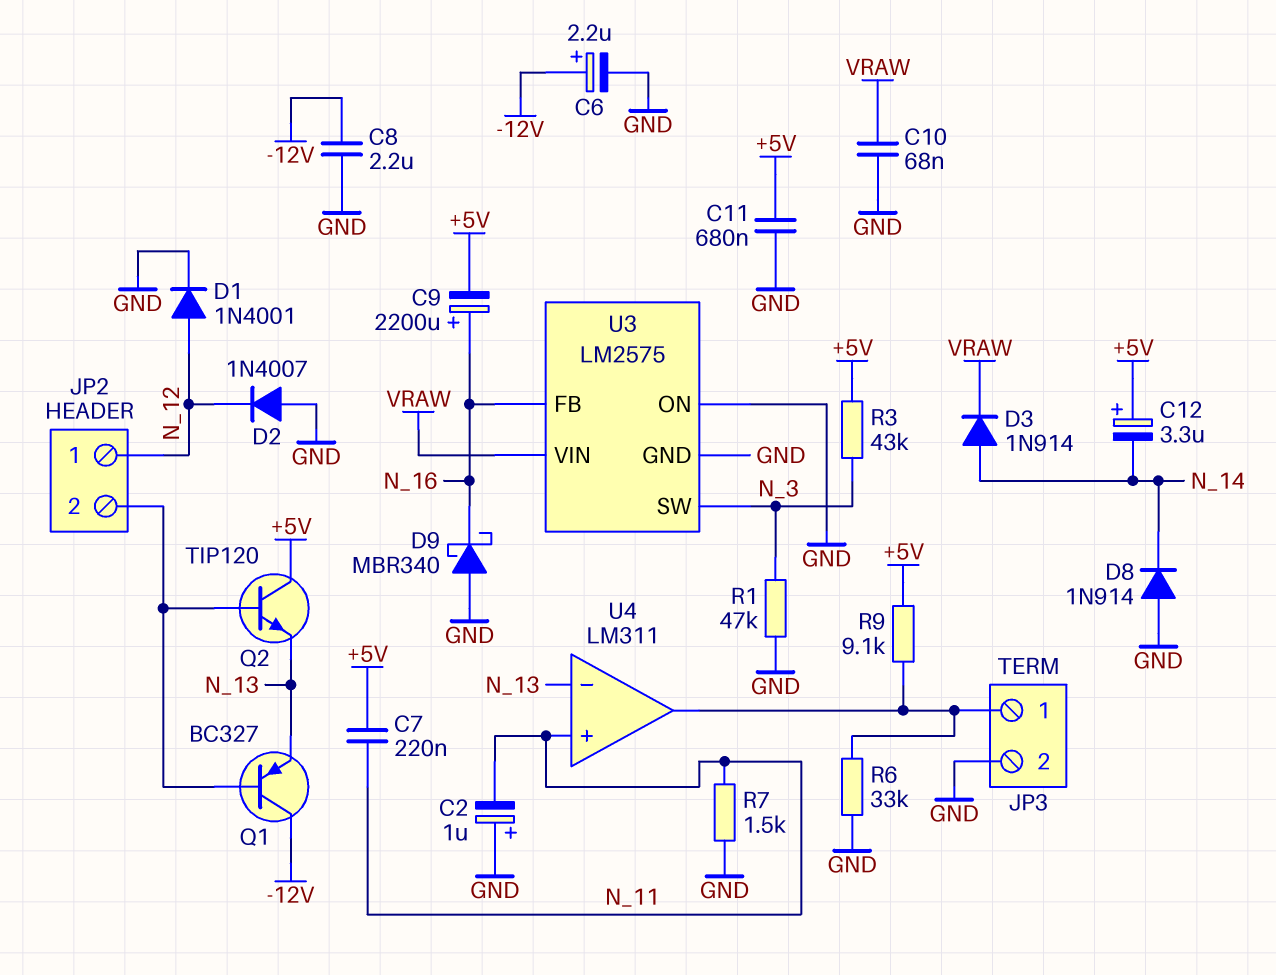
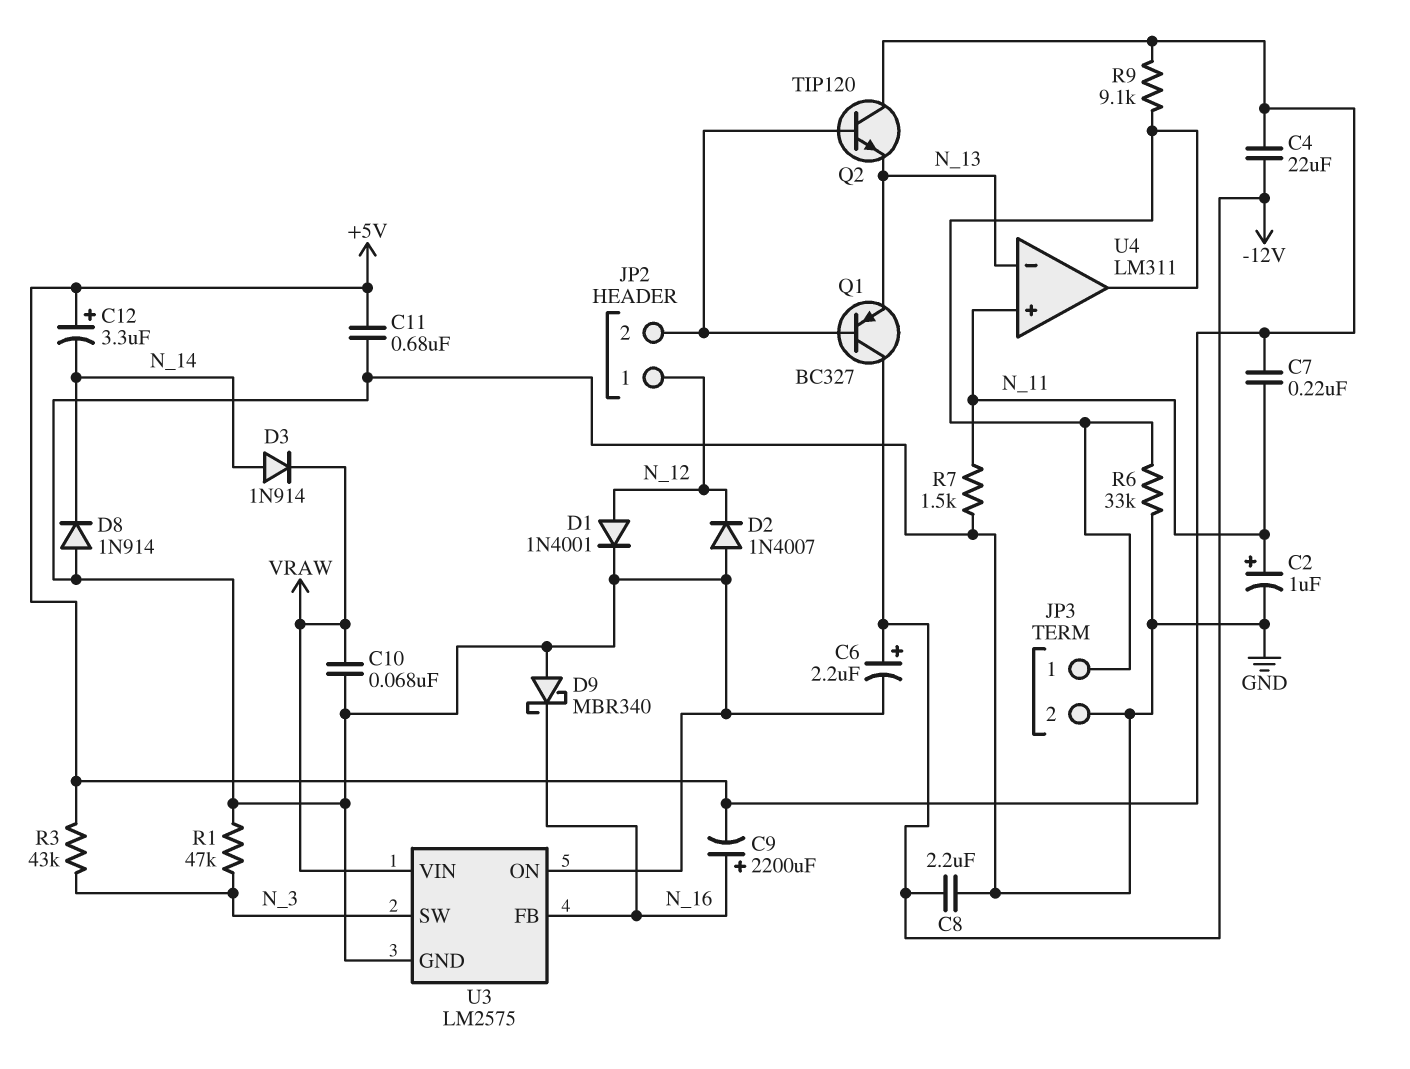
C2: 1uF (plus GND, minus N_11) -> 1uF (plus N_11, minus GND)
C4: none -> 22uF (+5V, -12V)

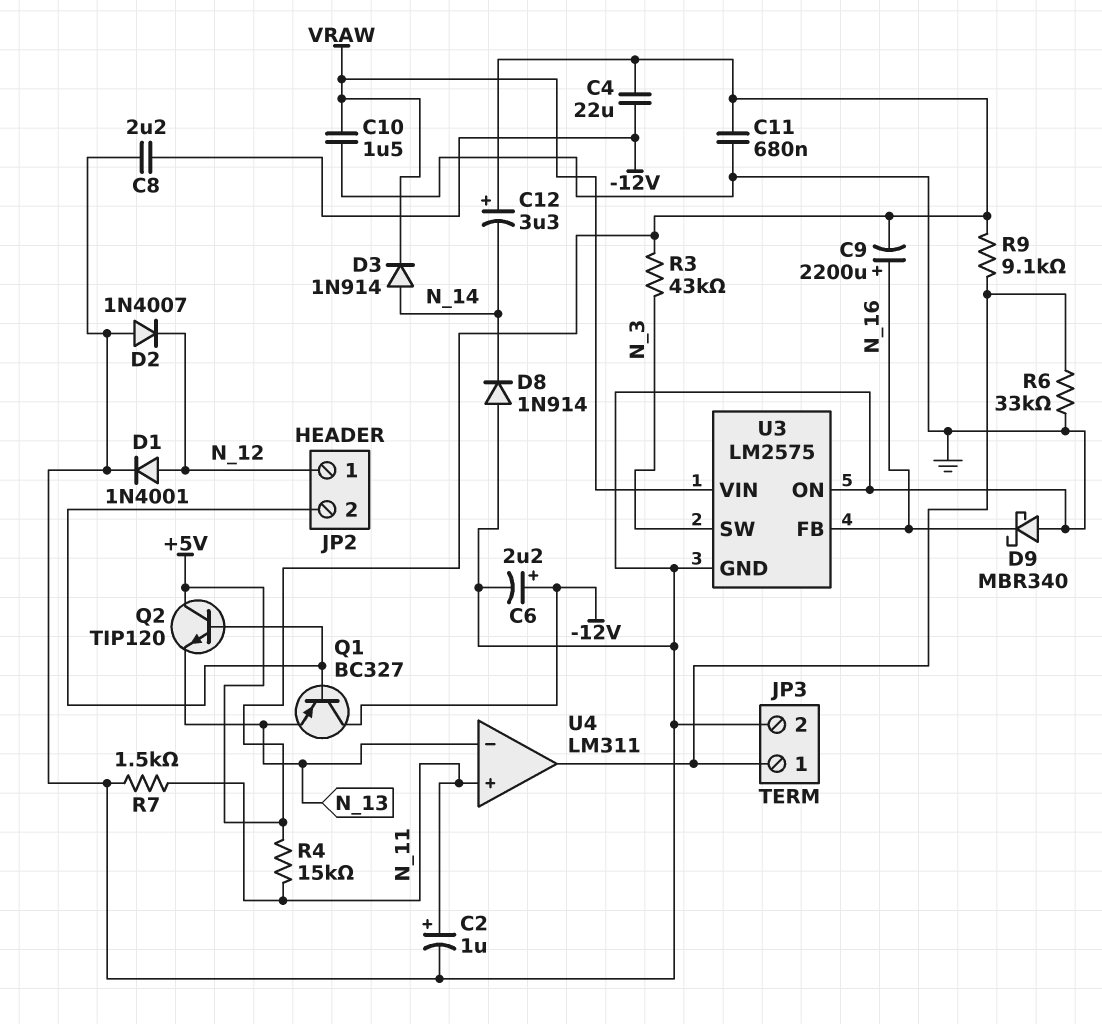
C7: 220nF (+5V, N_11) -> none
C10: 68nF (GND, VRAW) -> 1.5uF (GND, VRAW)
R1: 47k (GND, N_3) -> none
R4: none -> 15k (+5V, N_11)

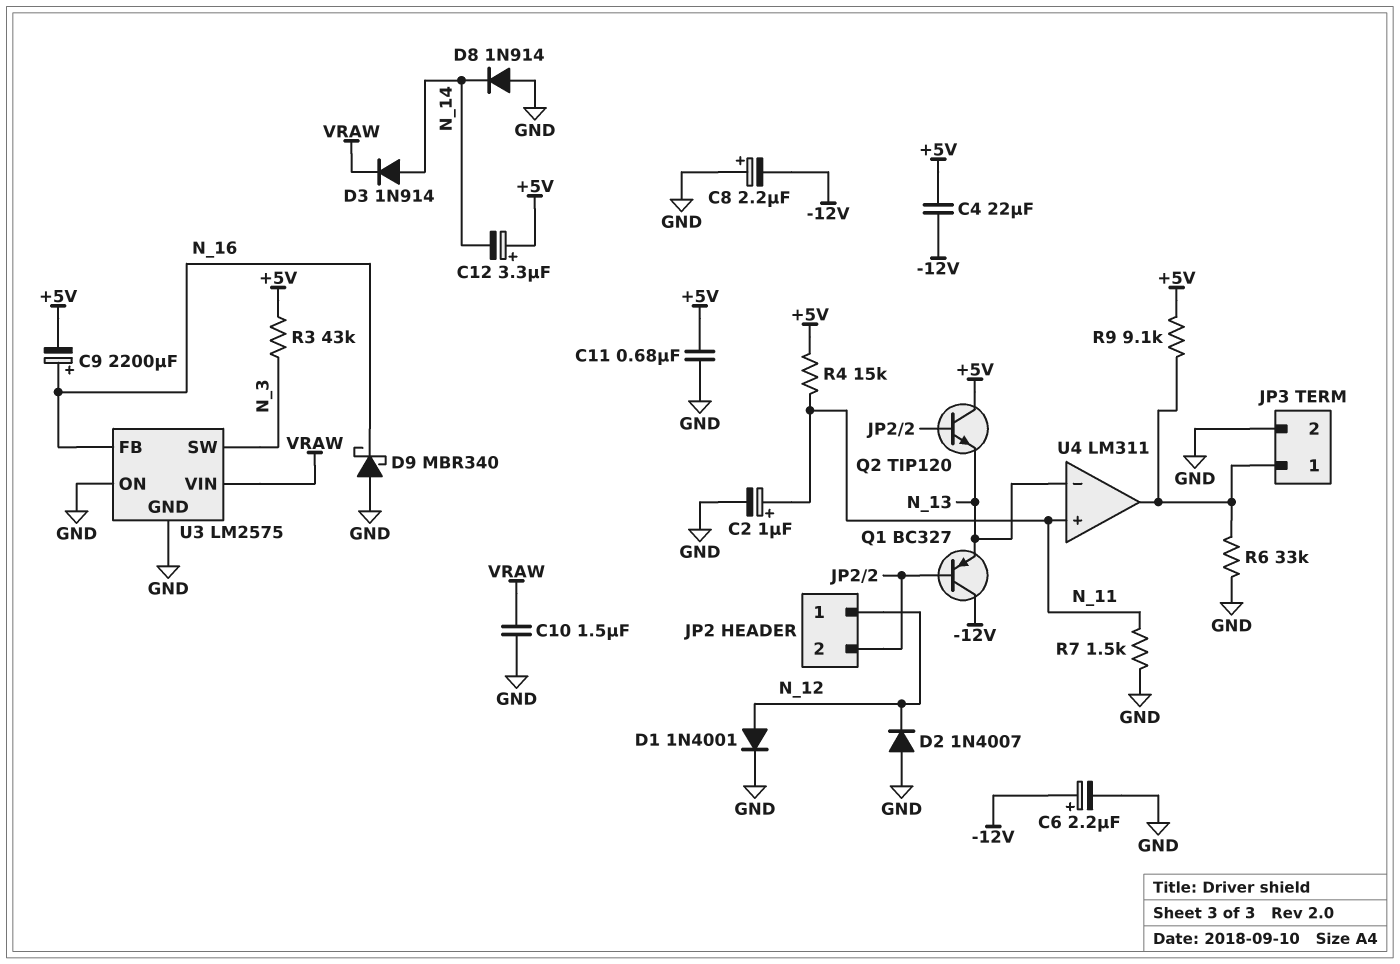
C8: 2.2uF (-12V, GND) -> 2.2uF (plus GND, minus -12V)

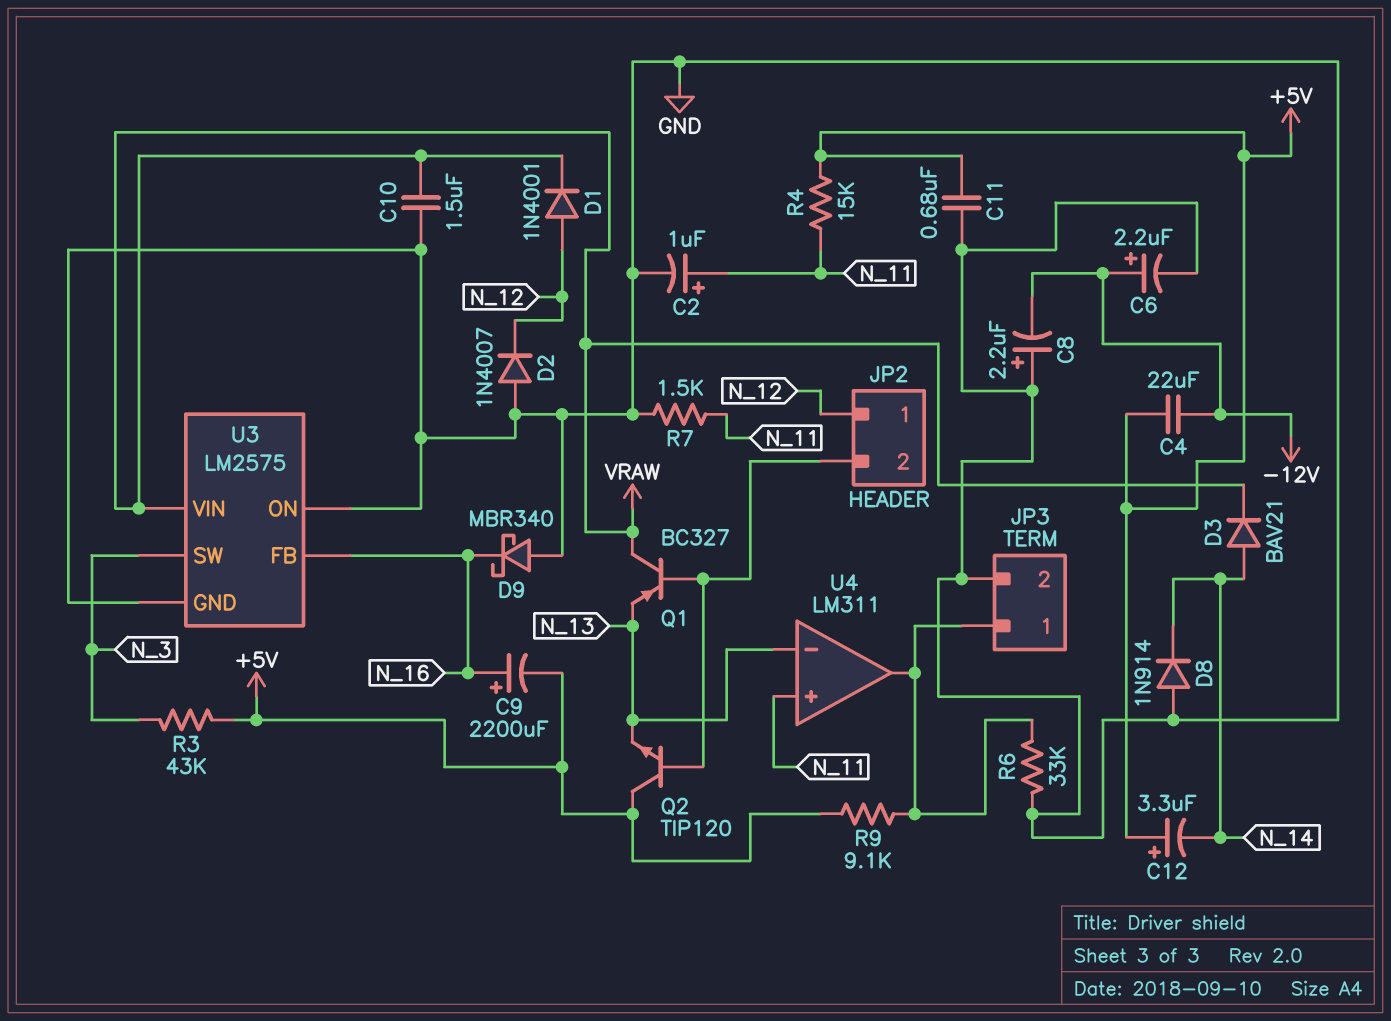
D1: diode 1N4001 (A N_12, K GND) -> diode 1N4001 (A N_12, K VRAW)
D3: diode 1N914 (A N_14, K VRAW) -> diode BAV21 (A N_14, K VRAW)
Q1: PNP BC327 (B JP2/2, C -12V, E N_13) -> PNP BC327 (B JP2/2, C VRAW, E N_13)

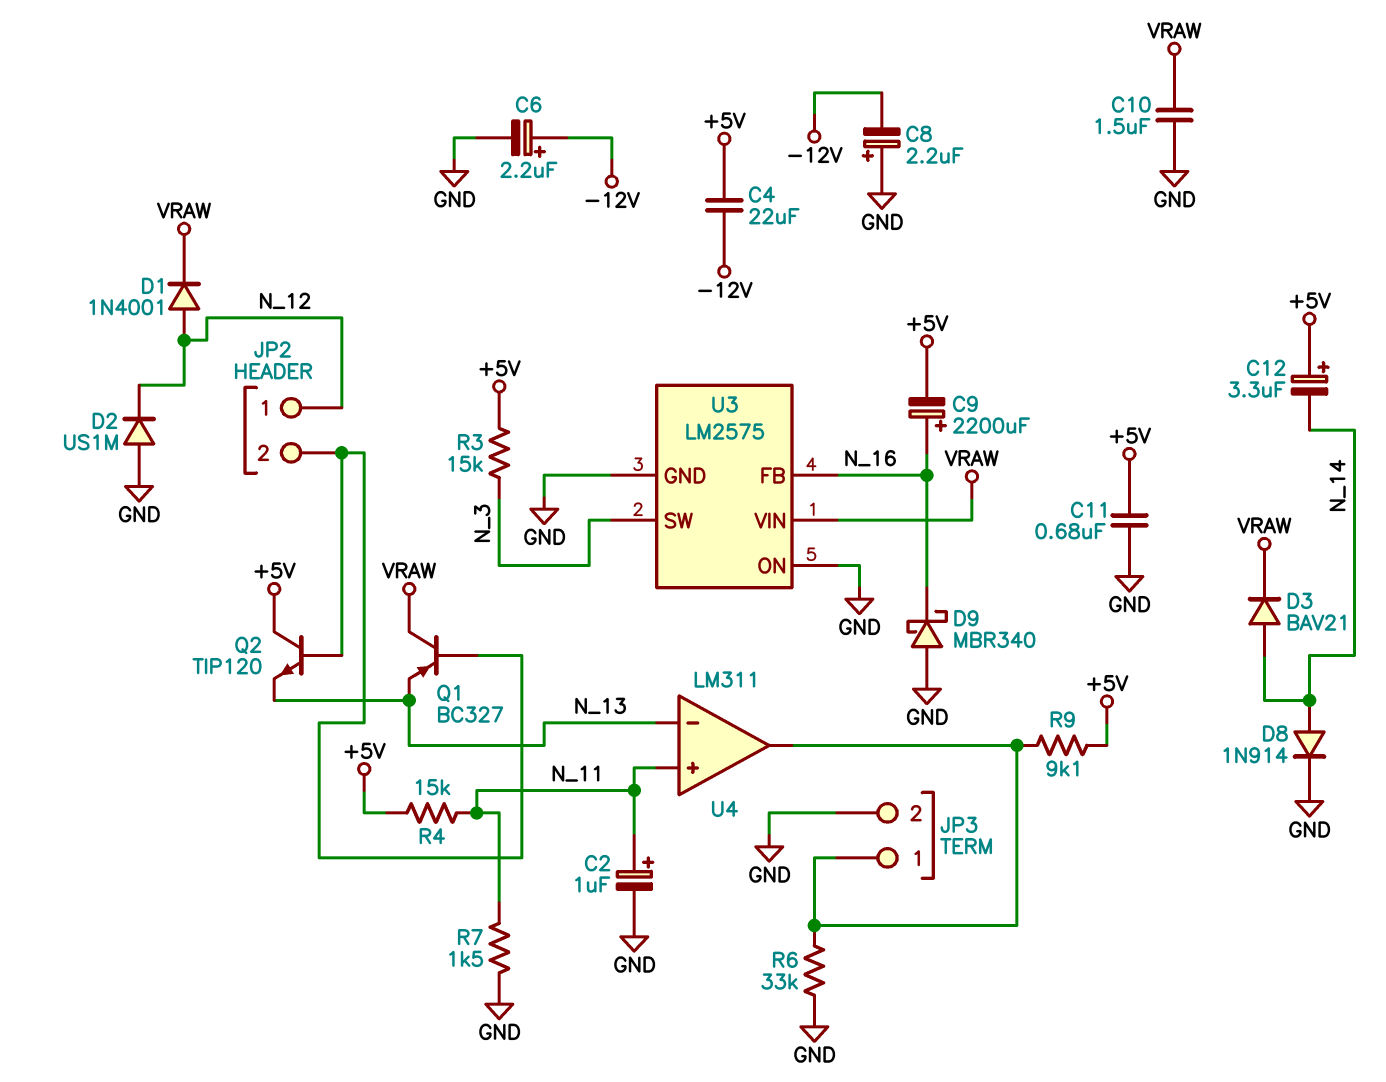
D2: diode 1N4007 (A GND, K N_12) -> diode US1M (A GND, K N_12)
D8: diode 1N914 (A GND, K N_14) -> diode 1N914 (A N_14, K GND)
R3: 43k (+5V, N_3) -> 15k (+5V, N_3)

